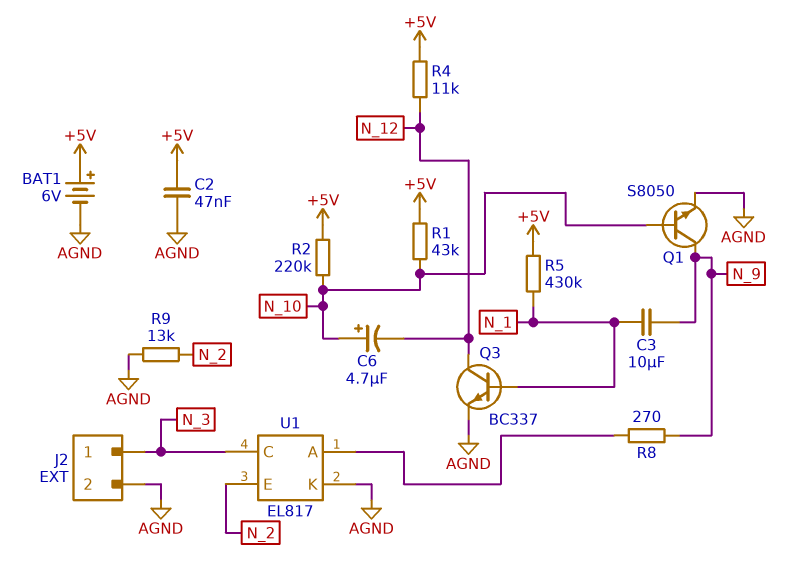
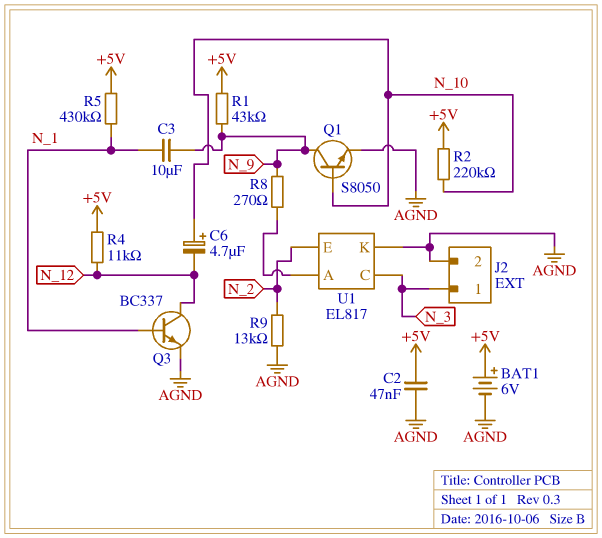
R1: 43k (+5V, N_10) -> 43k (+5V, N_9)

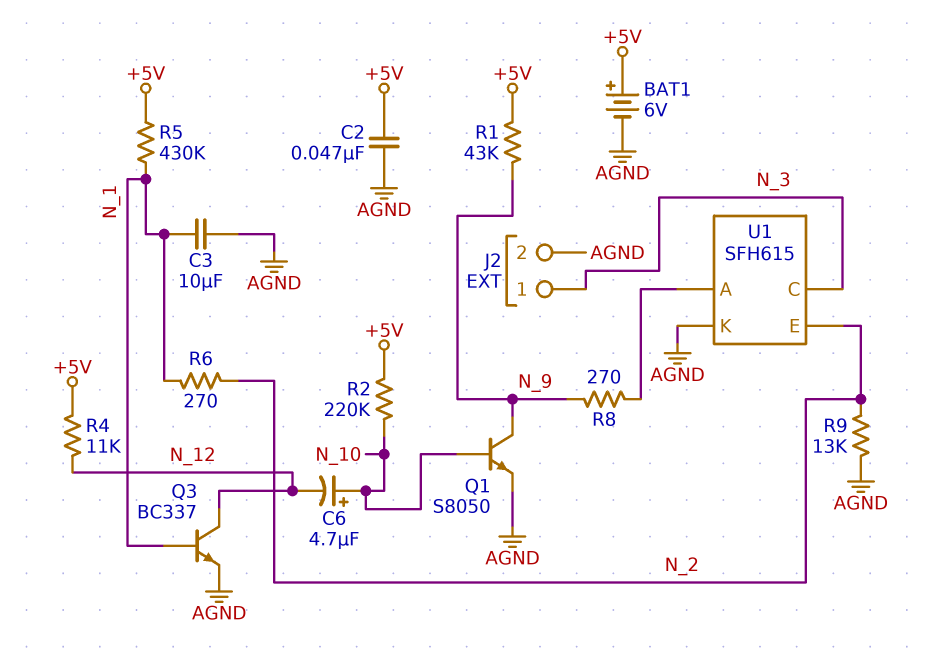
C3: 10uF (N_1, N_9) -> 10uF (AGND, N_1)
R6: none -> 270 (N_1, N_2)
U1: EL817 -> SFH615

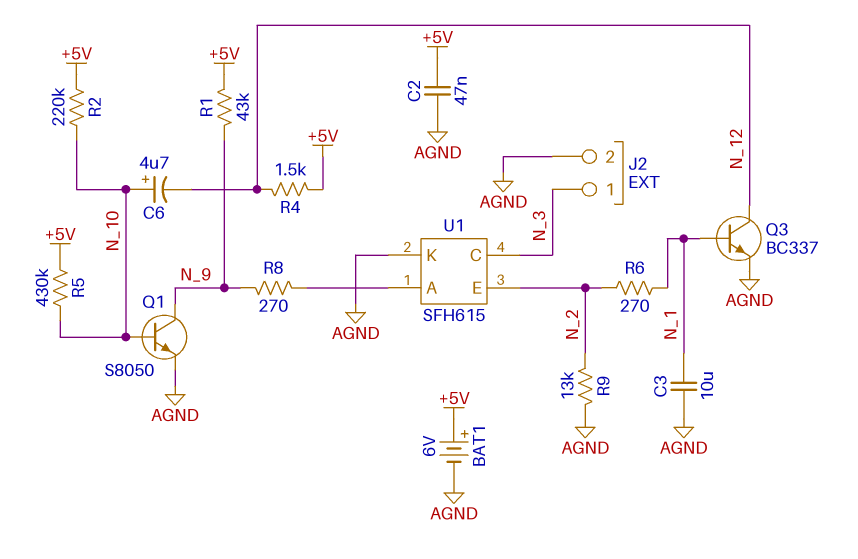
R4: 11k (+5V, N_12) -> 1.5k (+5V, N_12)
R5: 430k (+5V, N_1) -> 430k (+5V, N_10)

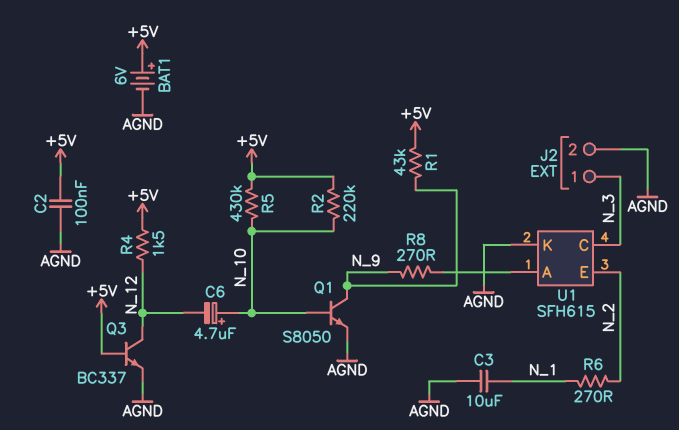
C2: 47nF (+5V, AGND) -> 100nF (+5V, AGND)
Q3: NPN BC337 (B N_1, C N_12, E AGND) -> NPN BC337 (B +5V, C N_12, E AGND)
R9: 13k (AGND, N_2) -> none

